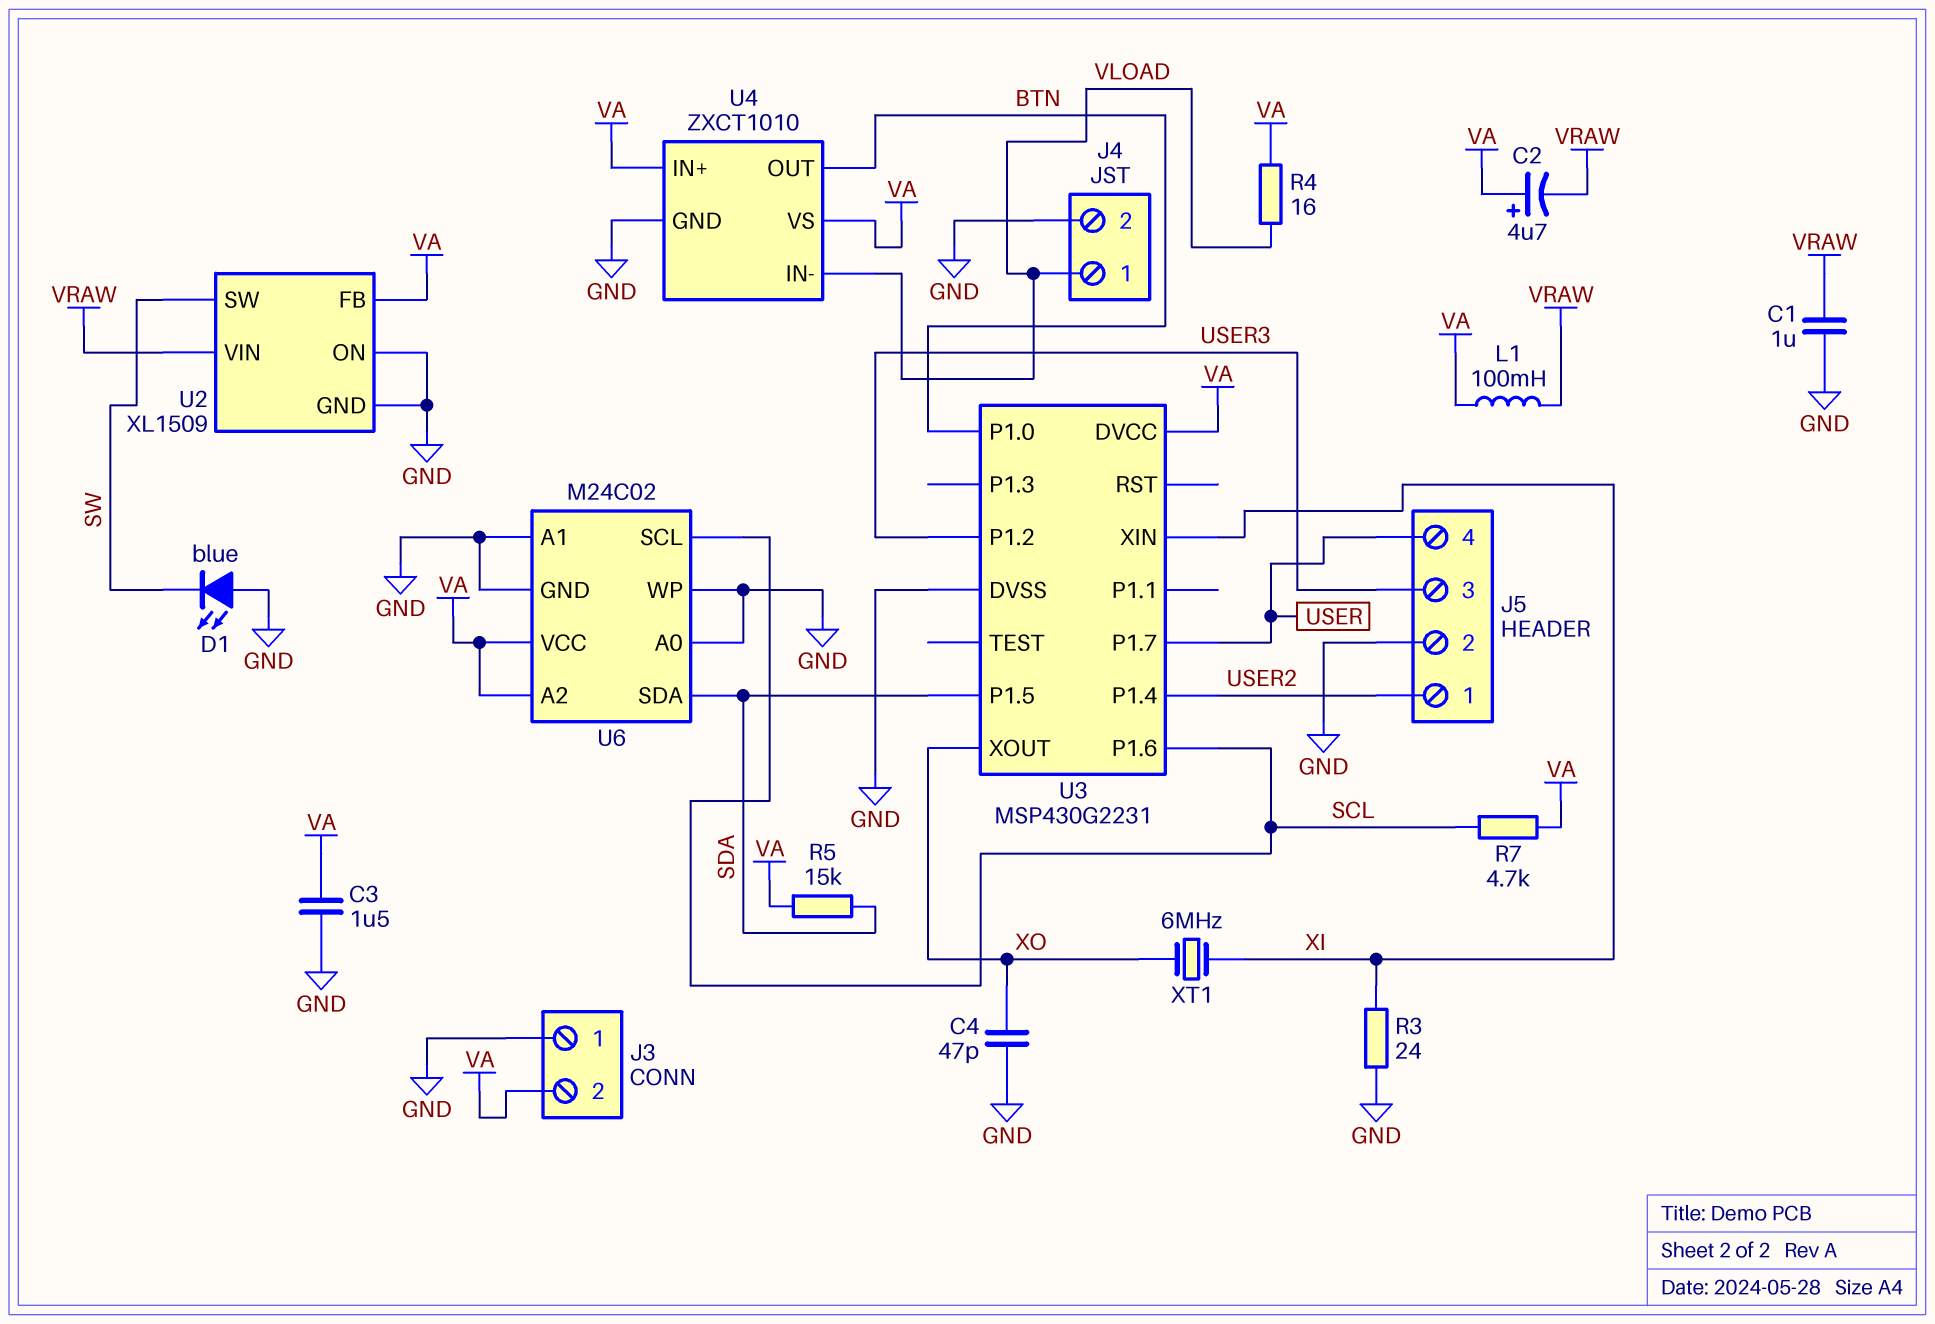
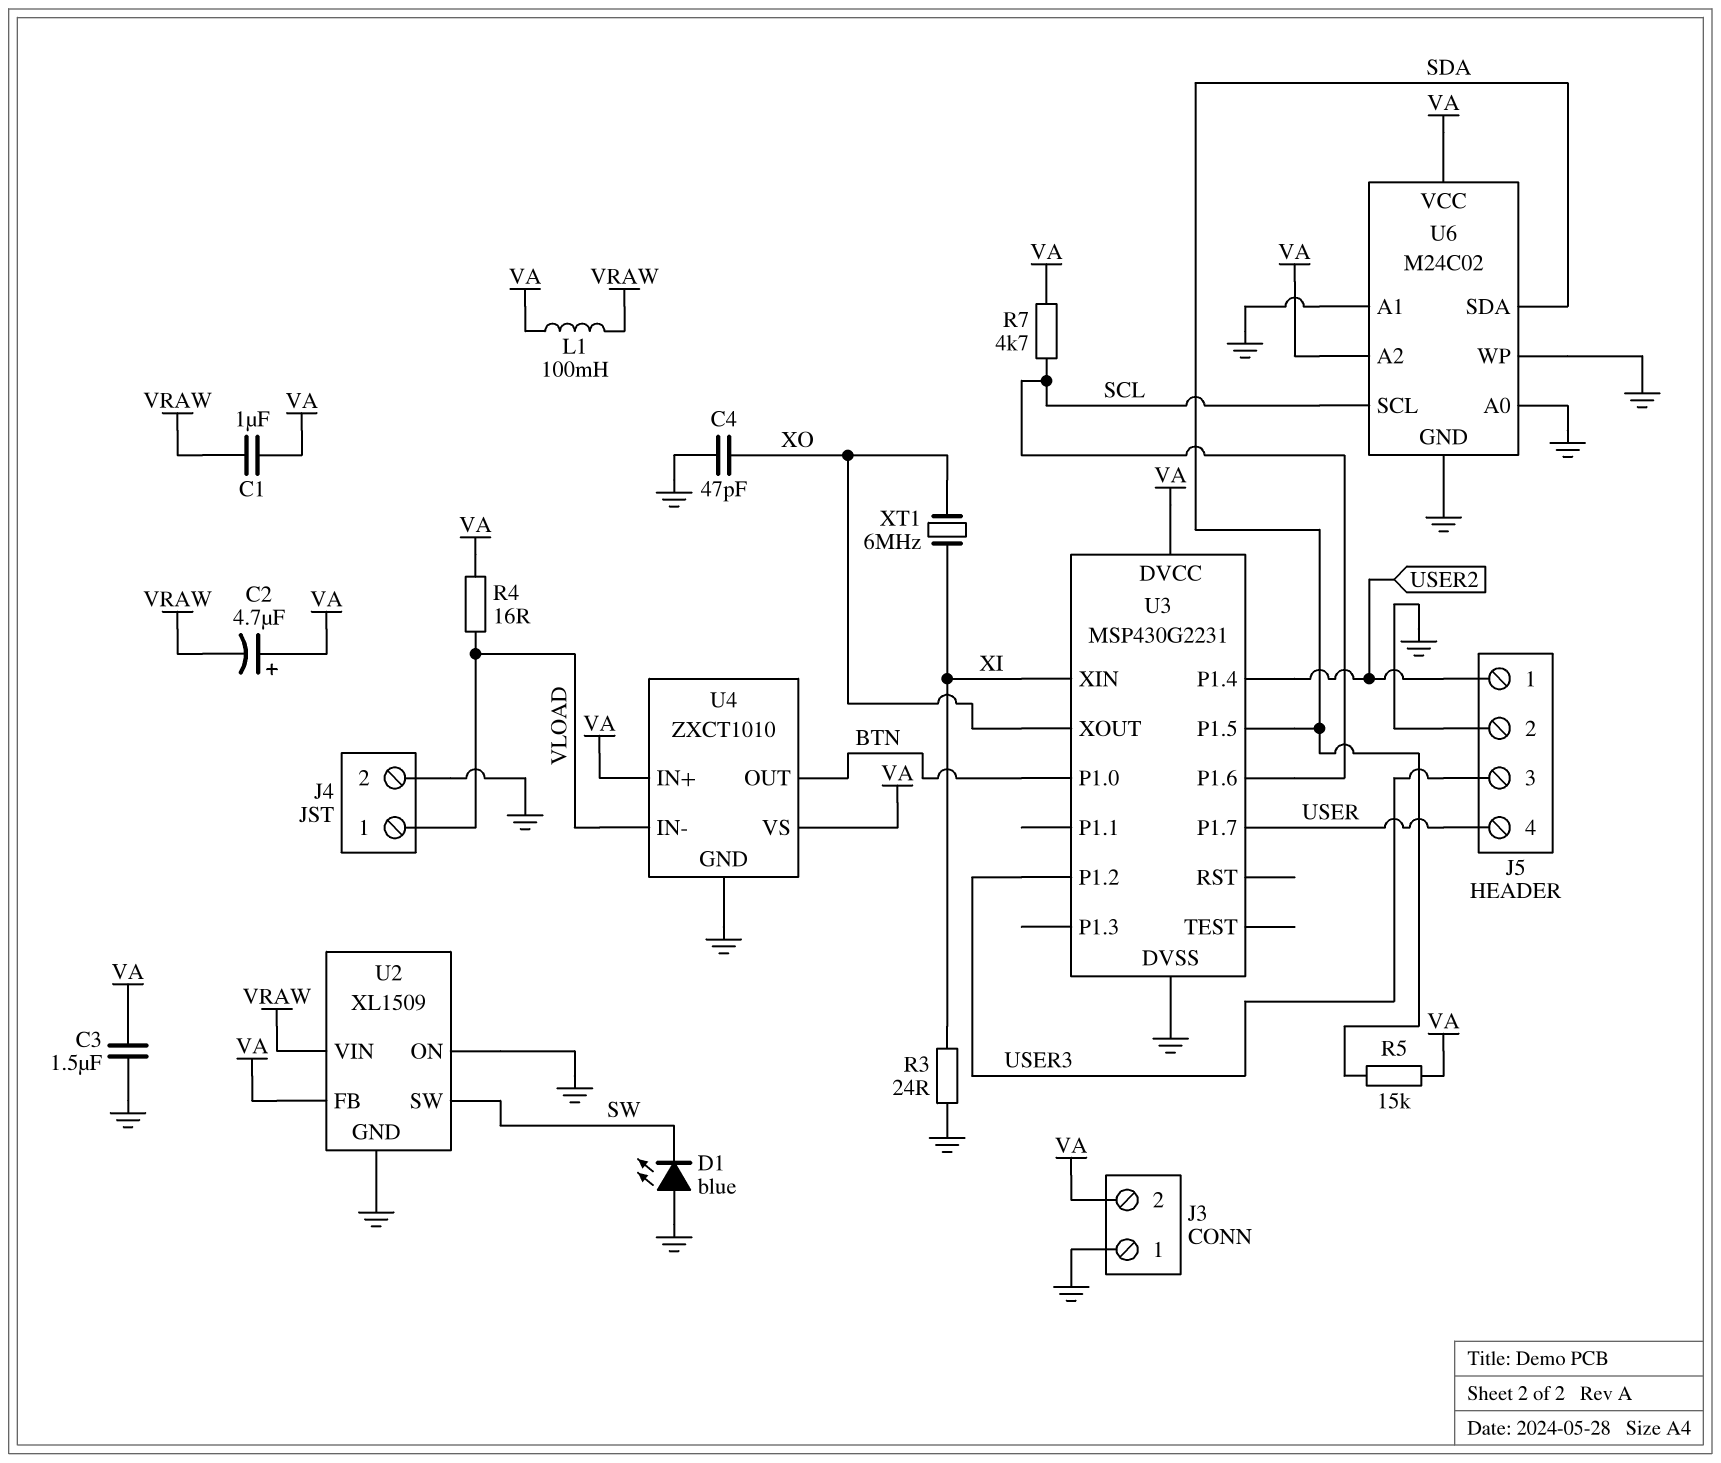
C1: 1uF (GND, VRAW) -> 1uF (VA, VRAW)

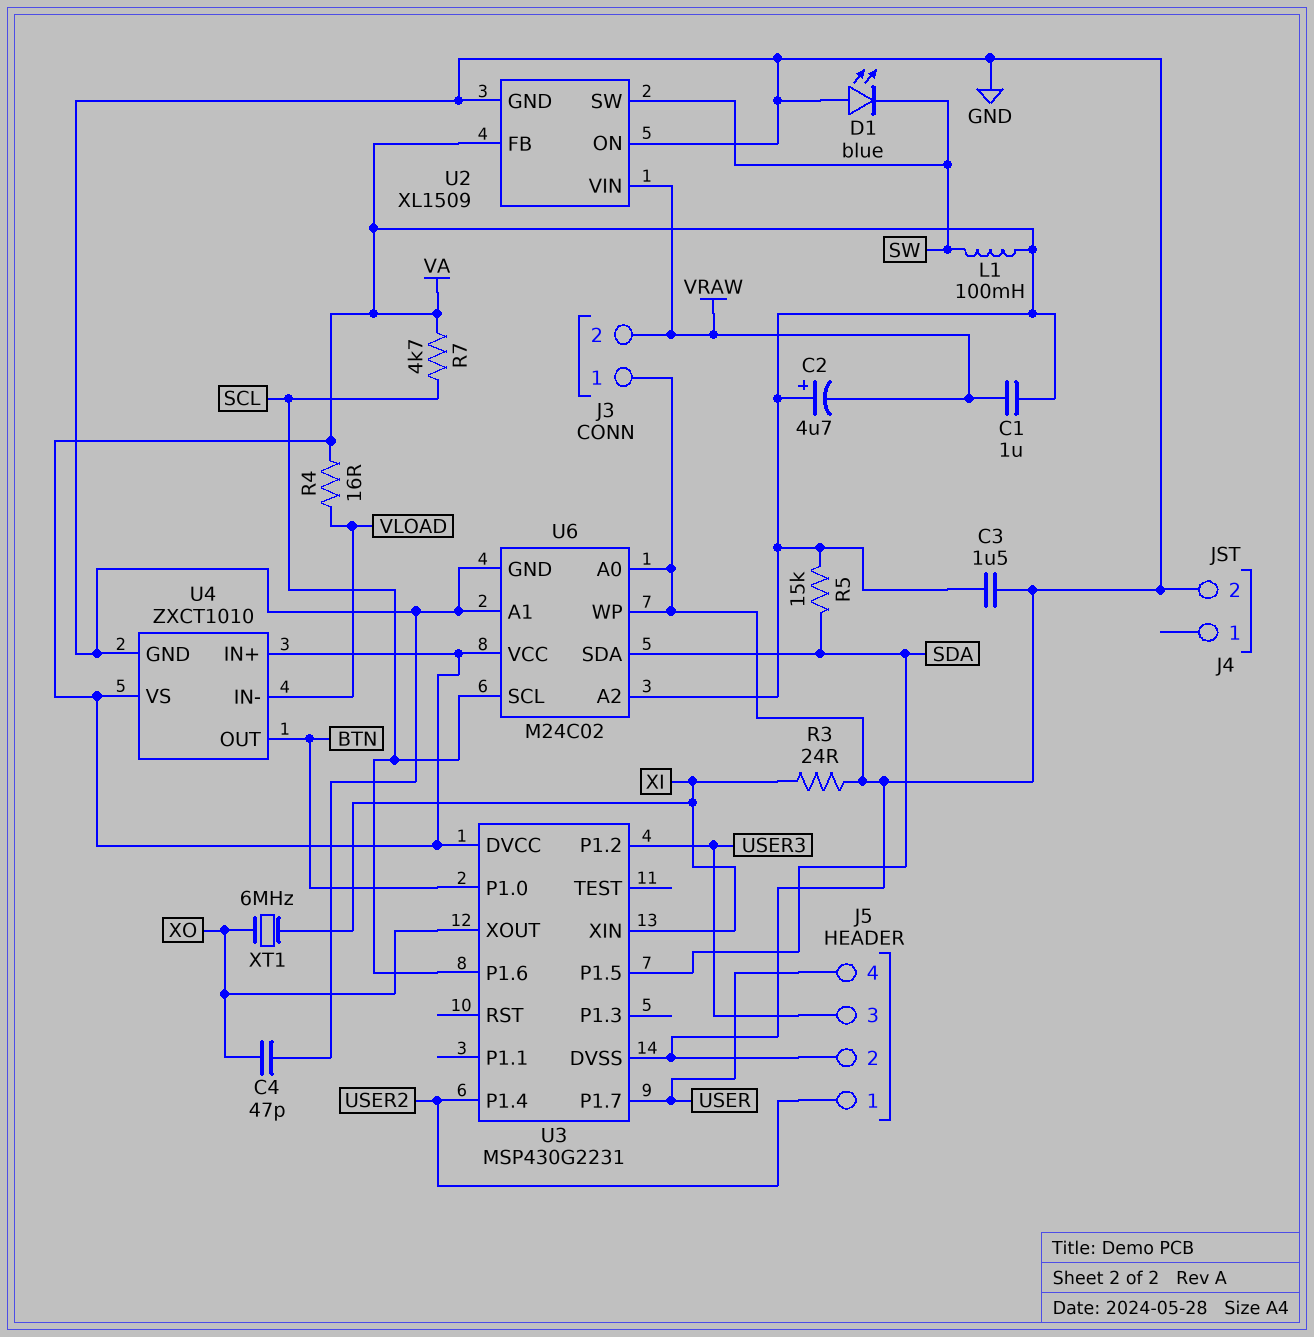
J3 pin 2: VA -> VRAW
J4 pin 1: VLOAD -> none
L1: 100mH (VA, VRAW) -> 100mH (SW, VA)

